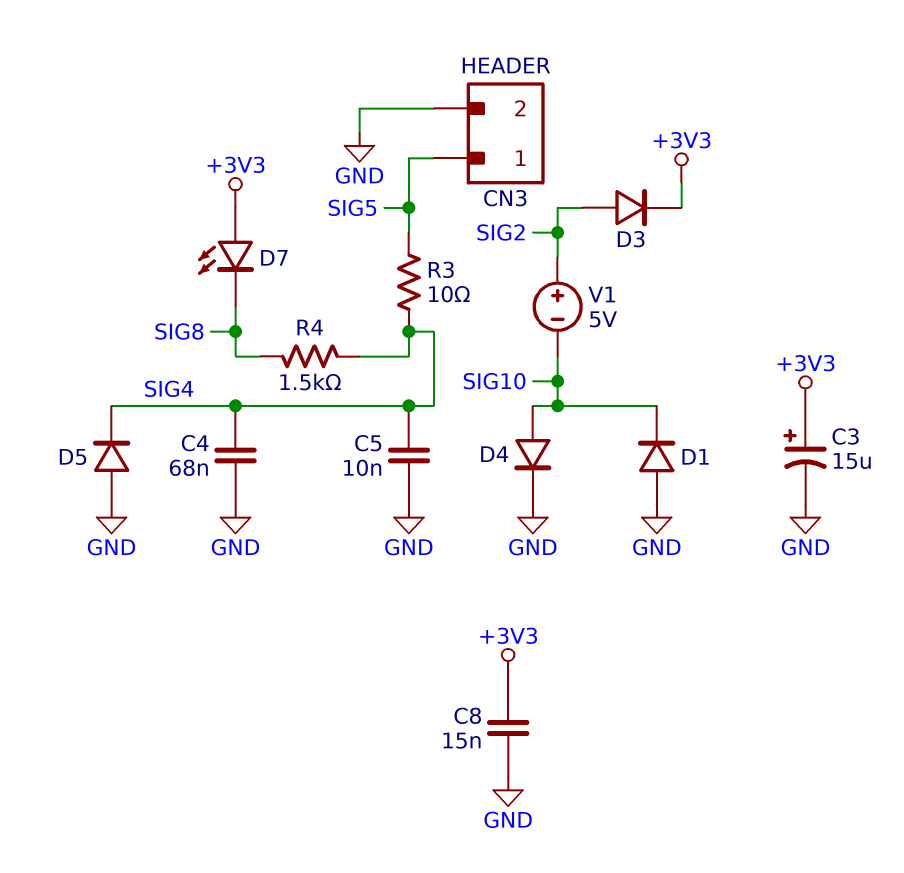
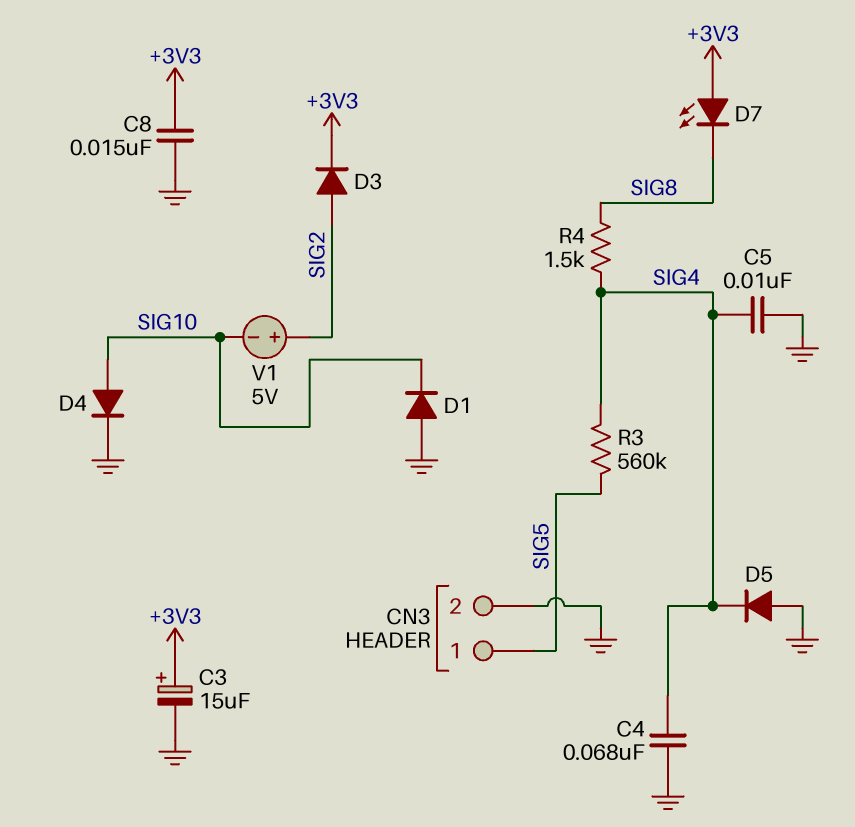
R3: 10 (SIG4, SIG5) -> 560k (SIG4, SIG5)

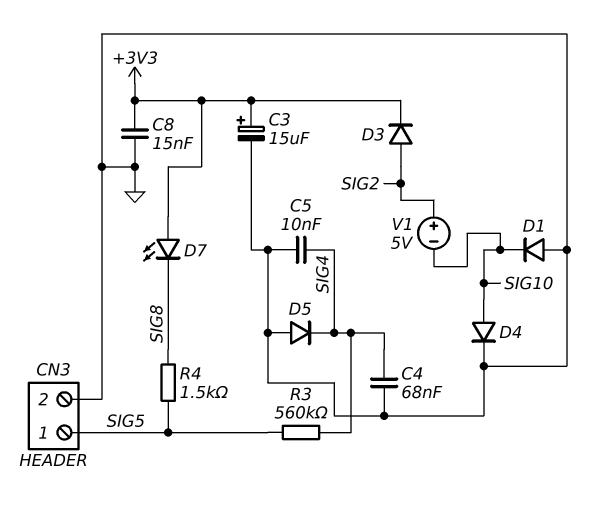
R4: 1.5k (SIG4, SIG8) -> 1.5k (SIG5, SIG8)

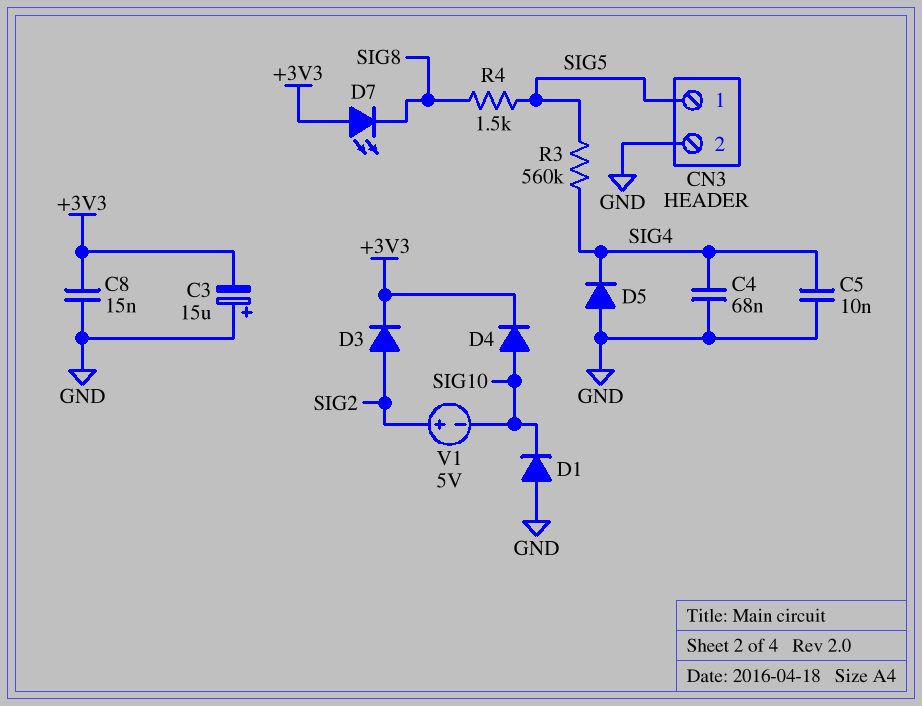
C3: 15uF (plus +3V3, minus GND) -> 15uF (plus GND, minus +3V3)
D4: diode (A SIG10, K GND) -> diode (A SIG10, K +3V3)

